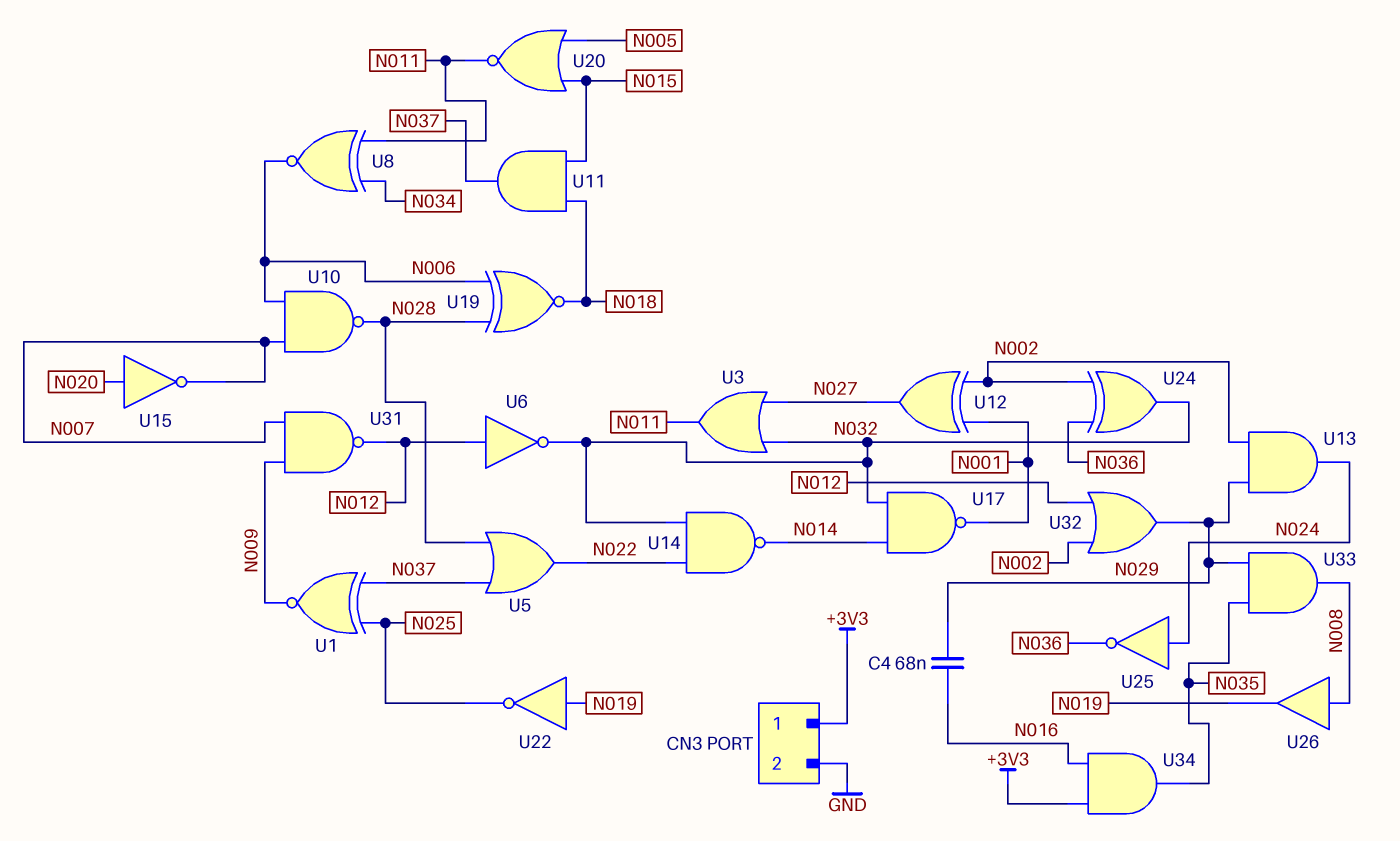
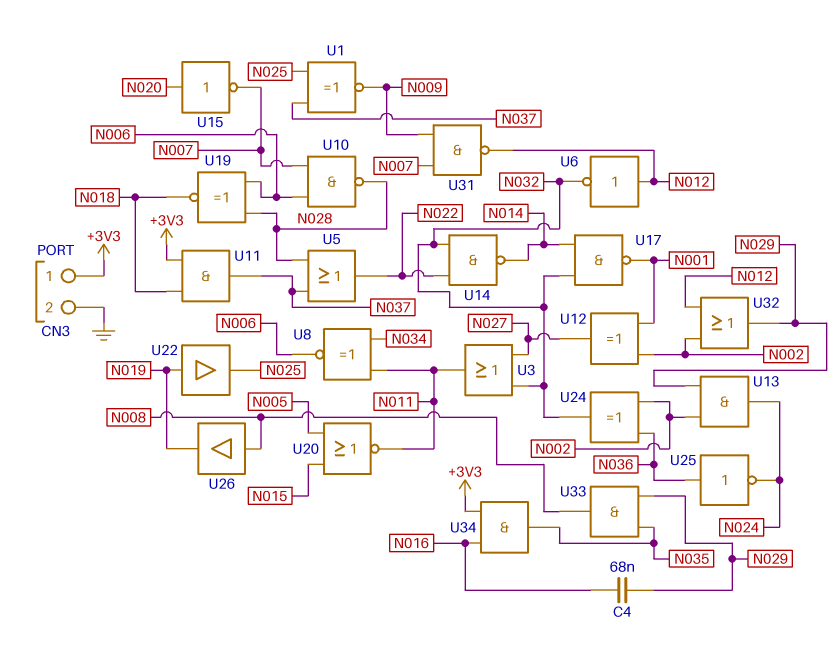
U11: AND (in N015, in N018, out N037) -> AND (in +3V3, in N018, out N037)
U22: NOT (in N019, out N025) -> buffer (in N019, out N025)
U25: NOT (in N024, out N036) -> NOT (in N036, out N024)

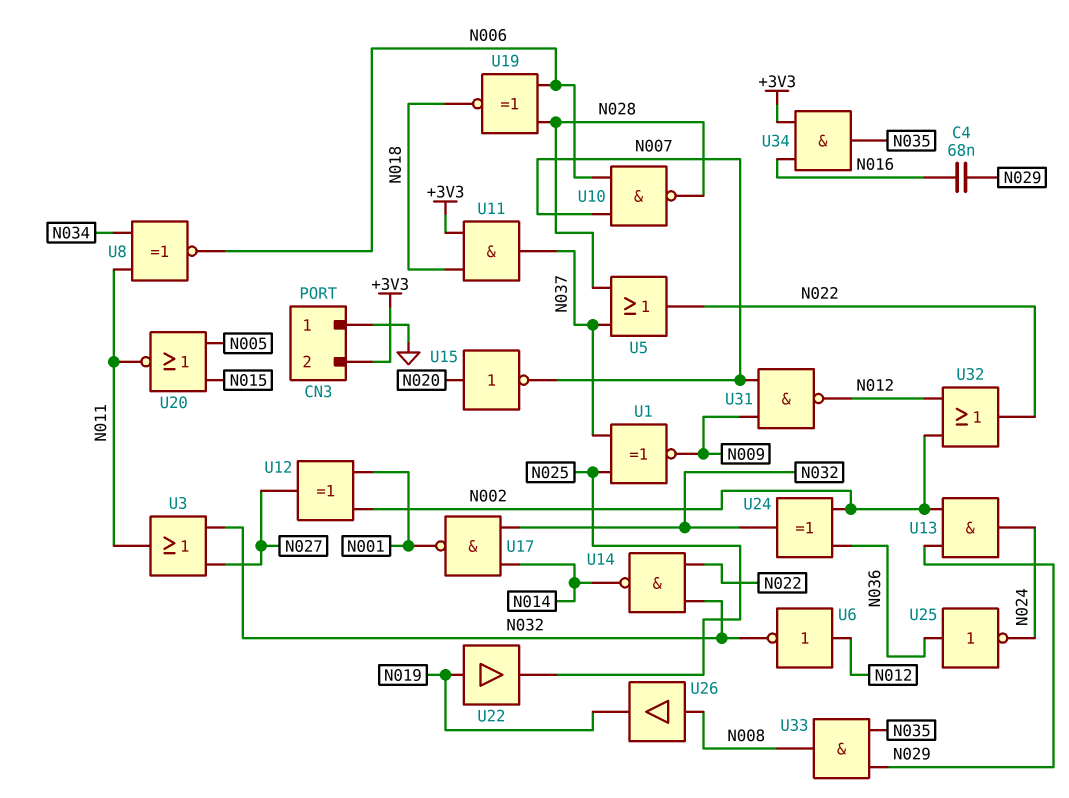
CN3 pin 1: +3V3 -> GND
CN3 pin 2: GND -> +3V3
U32: OR (in N002, in N012, out N029) -> OR (in N002, in N012, out N022)

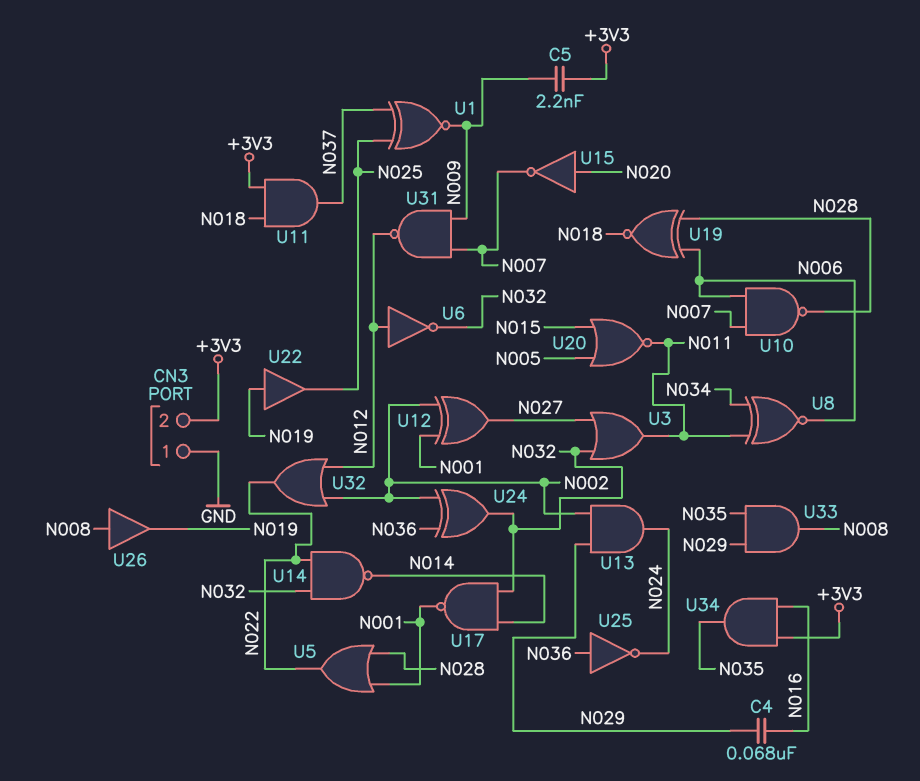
C5: none -> 2.2nF (+3V3, N009)
U5: OR (in N028, in N037, out N022) -> OR (in N001, in N028, out N022)

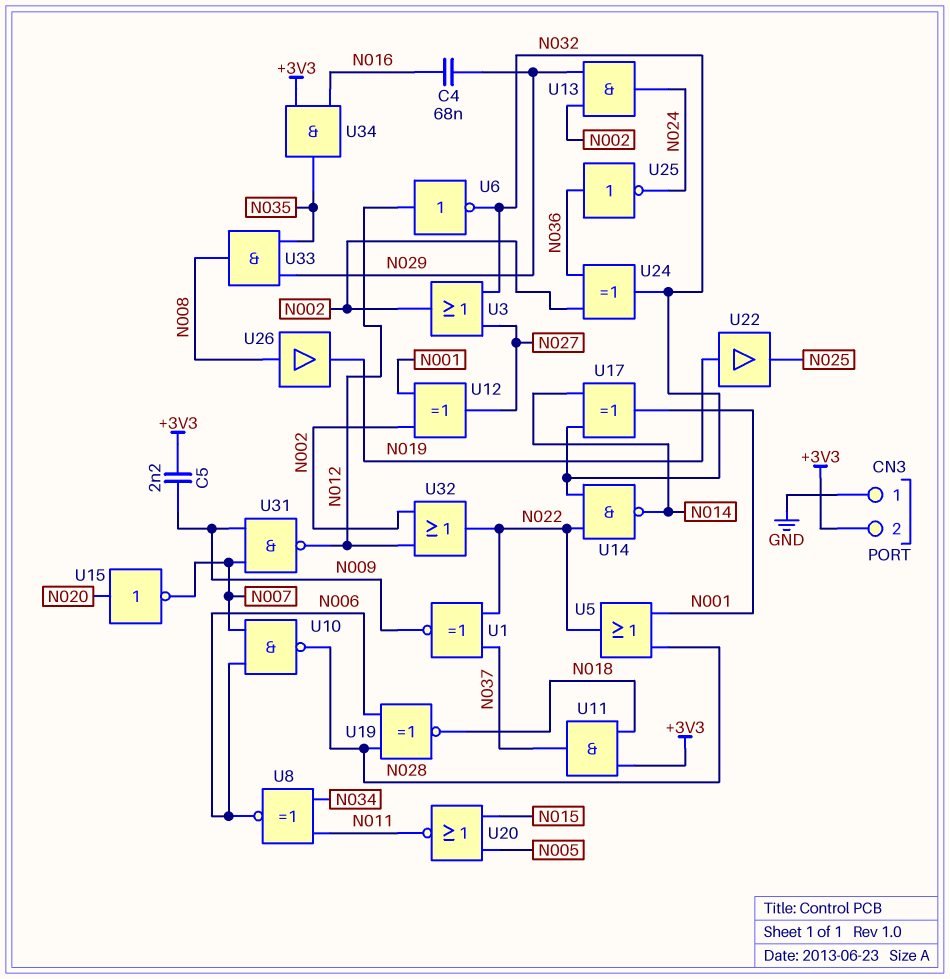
U1: XNOR (in N025, in N037, out N009) -> XNOR (in N022, in N037, out N009)
U3: OR (in N027, in N032, out N011) -> OR (in N027, in N032, out N002)
U17: NAND (in N014, in N032, out N001) -> XOR (in N014, in N032, out N001)

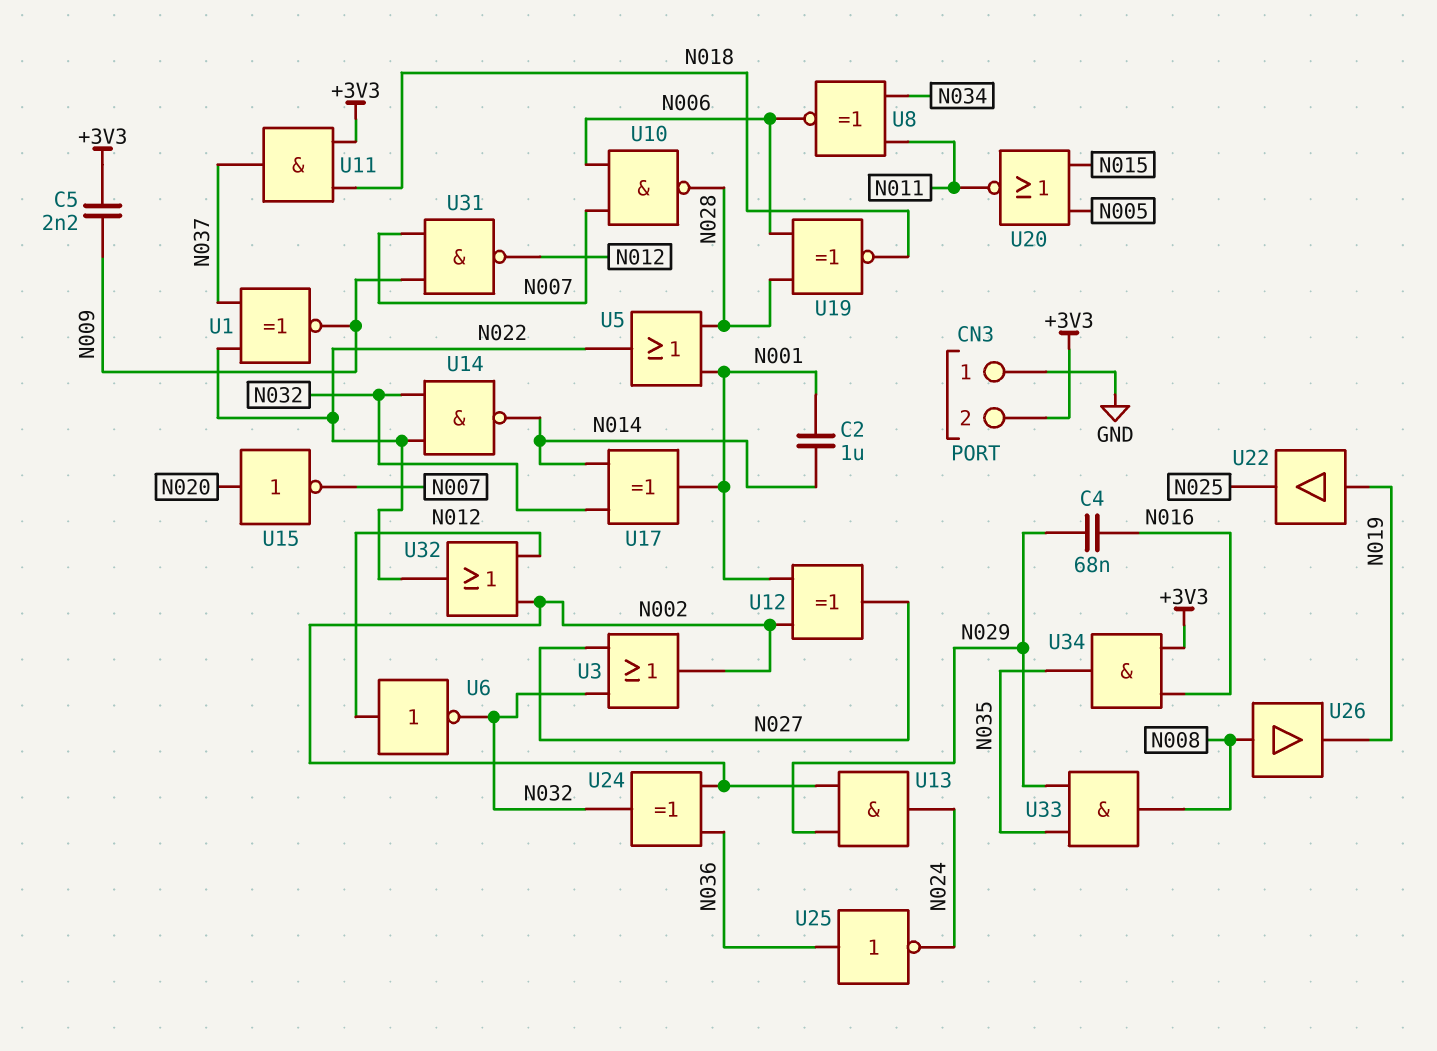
C2: none -> 1uF (N001, N014)

